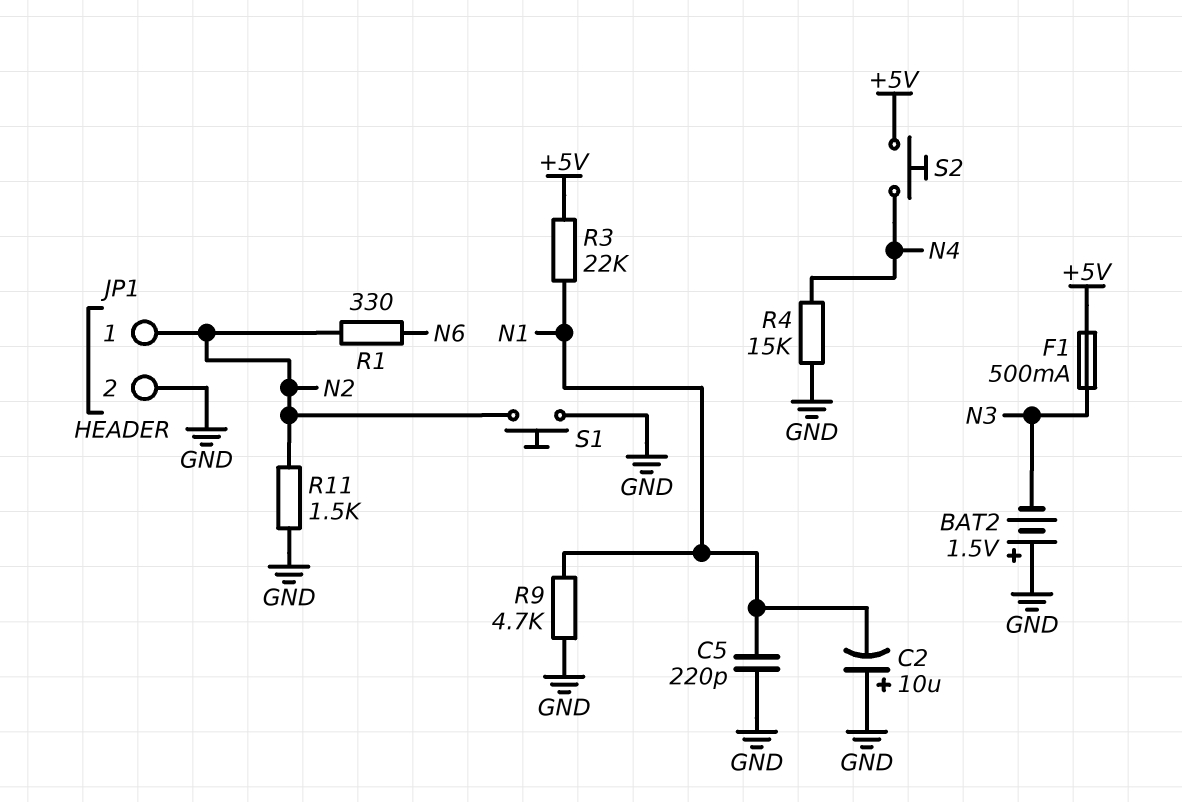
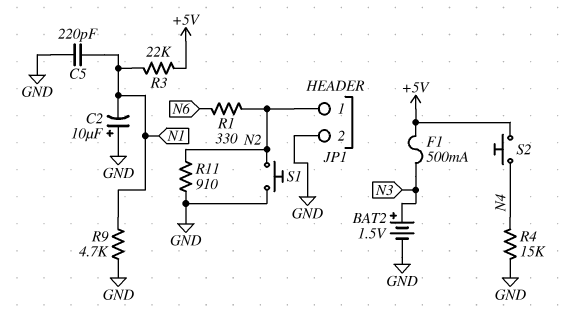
BAT2: 1.5V (plus GND, minus N3) -> 1.5V (plus N3, minus GND)
R11: 1.5k (GND, N2) -> 910 (GND, N2)

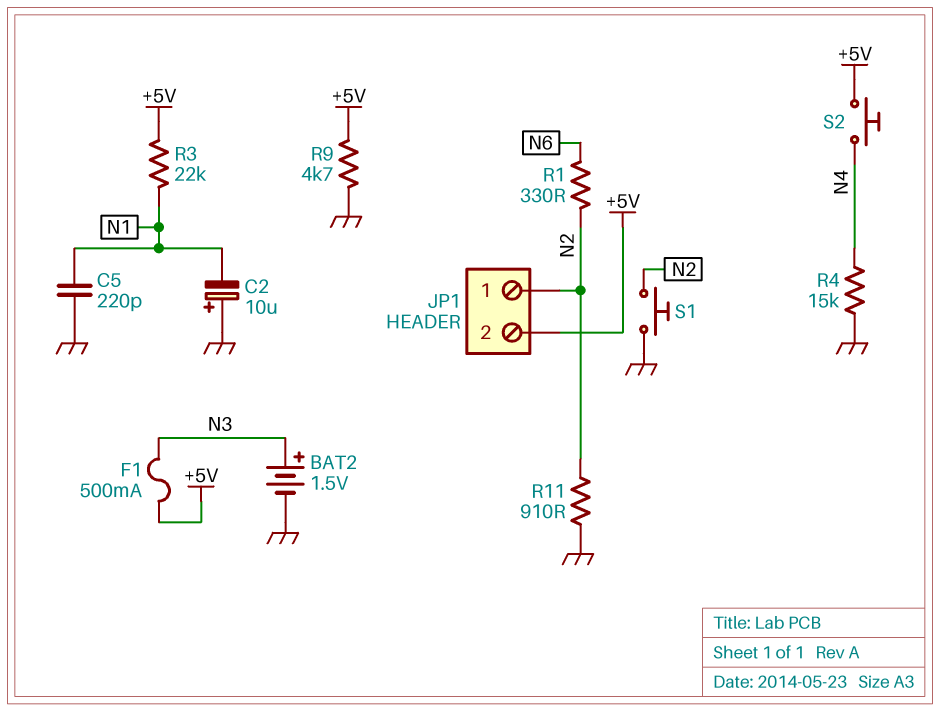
JP1 pin 2: GND -> +5V
R9: 4.7k (GND, N1) -> 4.7k (+5V, GND)

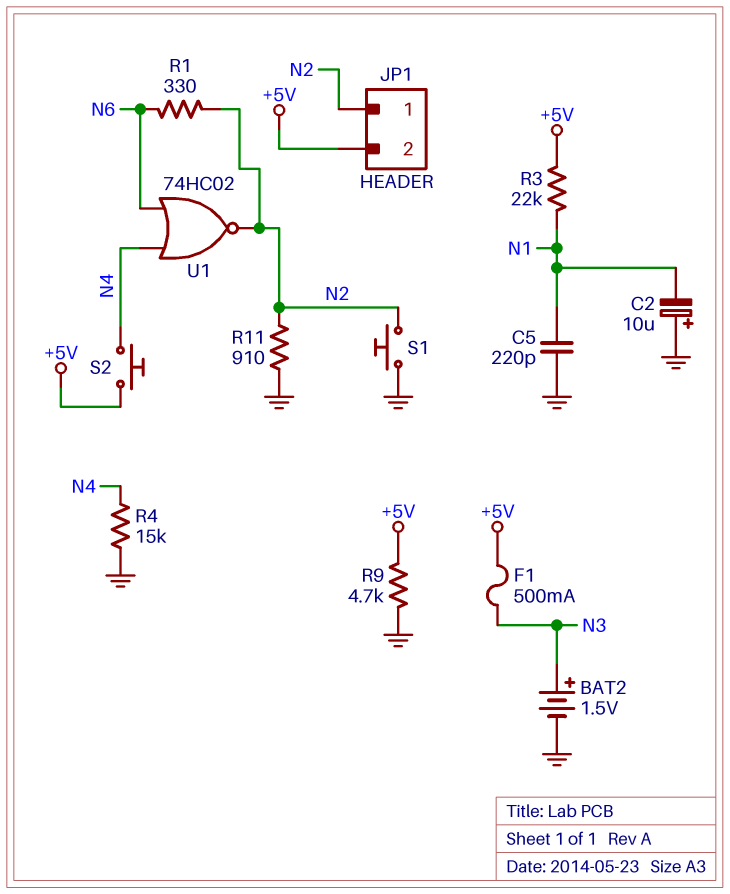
U1: none -> NOR 74HC02 (in N4, in N6, out N2)

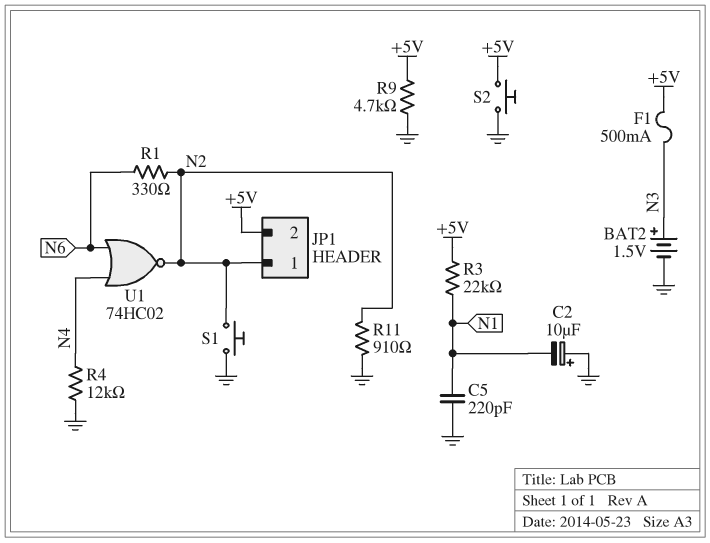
R4: 15k (GND, N4) -> 12k (GND, N4)
S2: button (+5V, N4) -> button (+5V, GND)

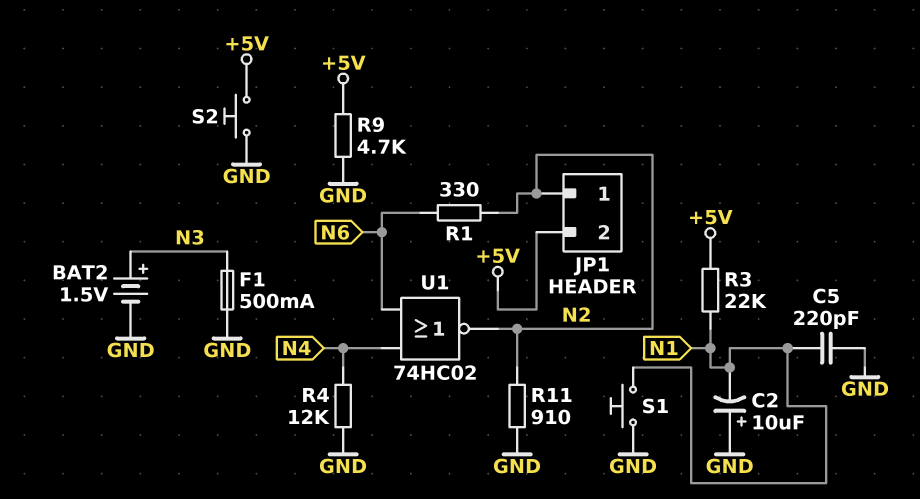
F1: 500mA (+5V, N3) -> 500mA (GND, N3)
S1: button (GND, N2) -> button (GND, N1)

